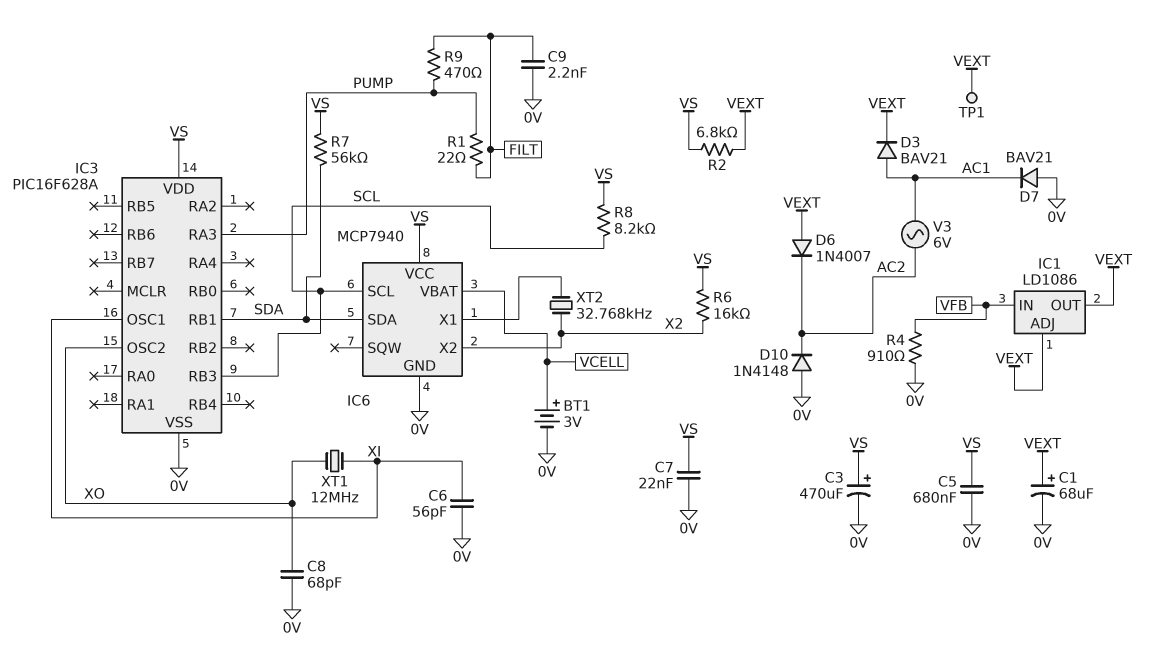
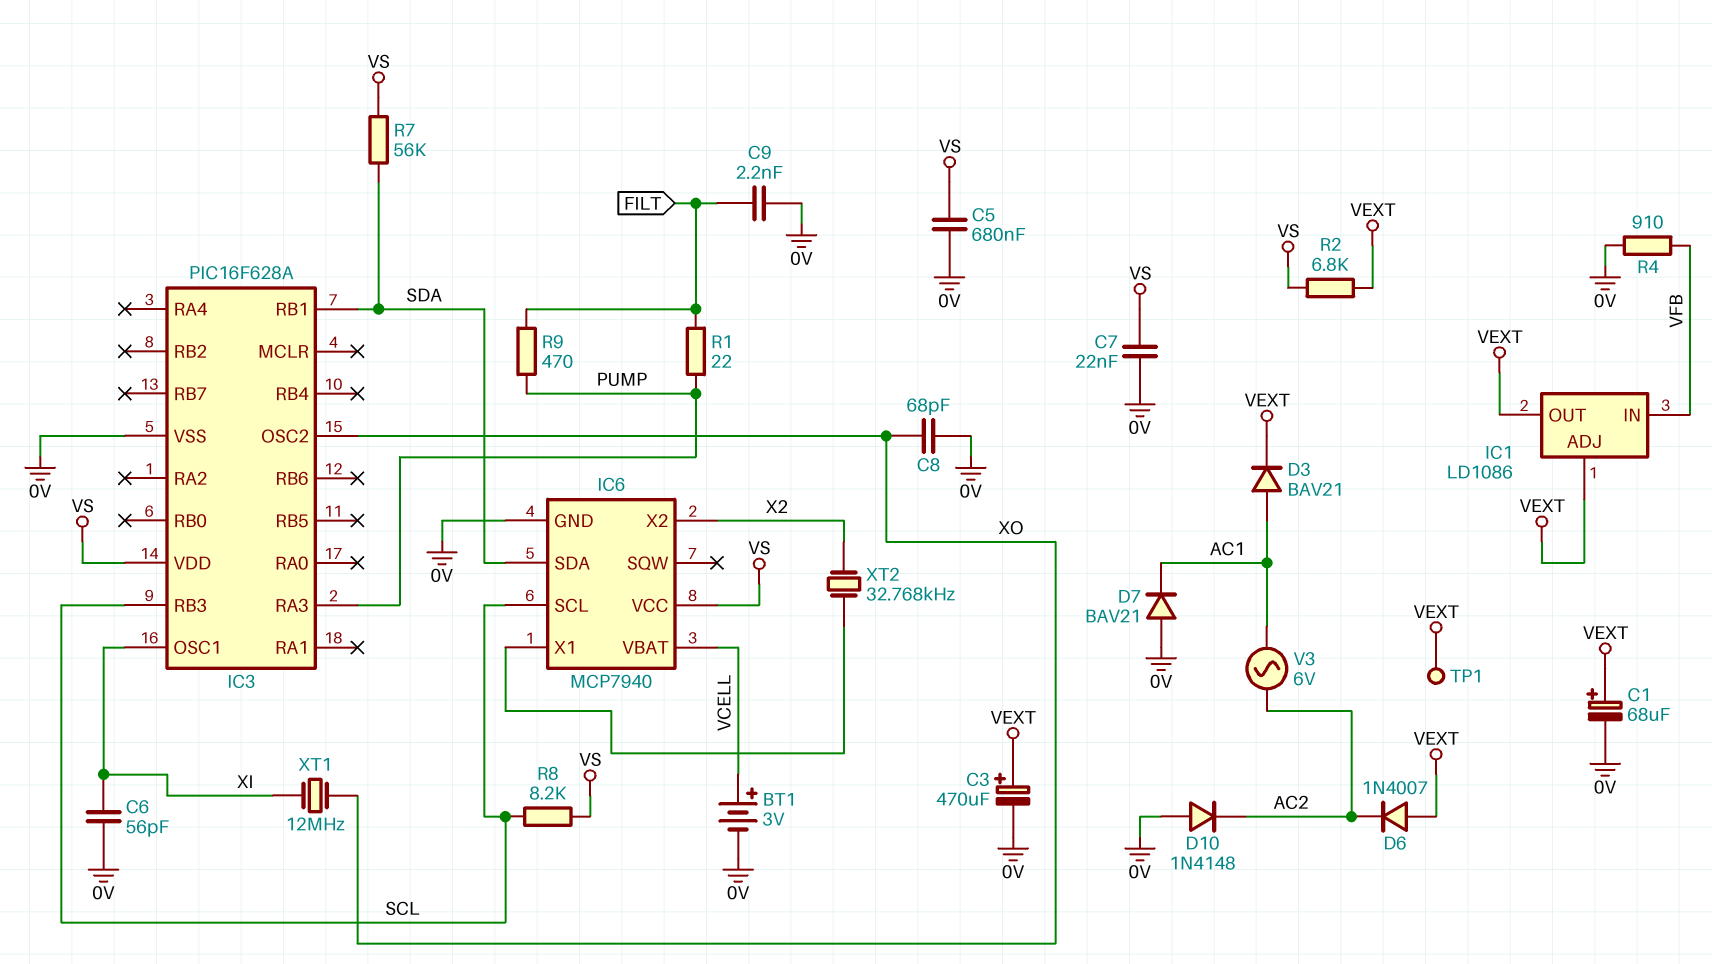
C3: 470uF (plus VS, minus 0V) -> 470uF (plus VEXT, minus 0V)
R6: 16k (VS, X2) -> none

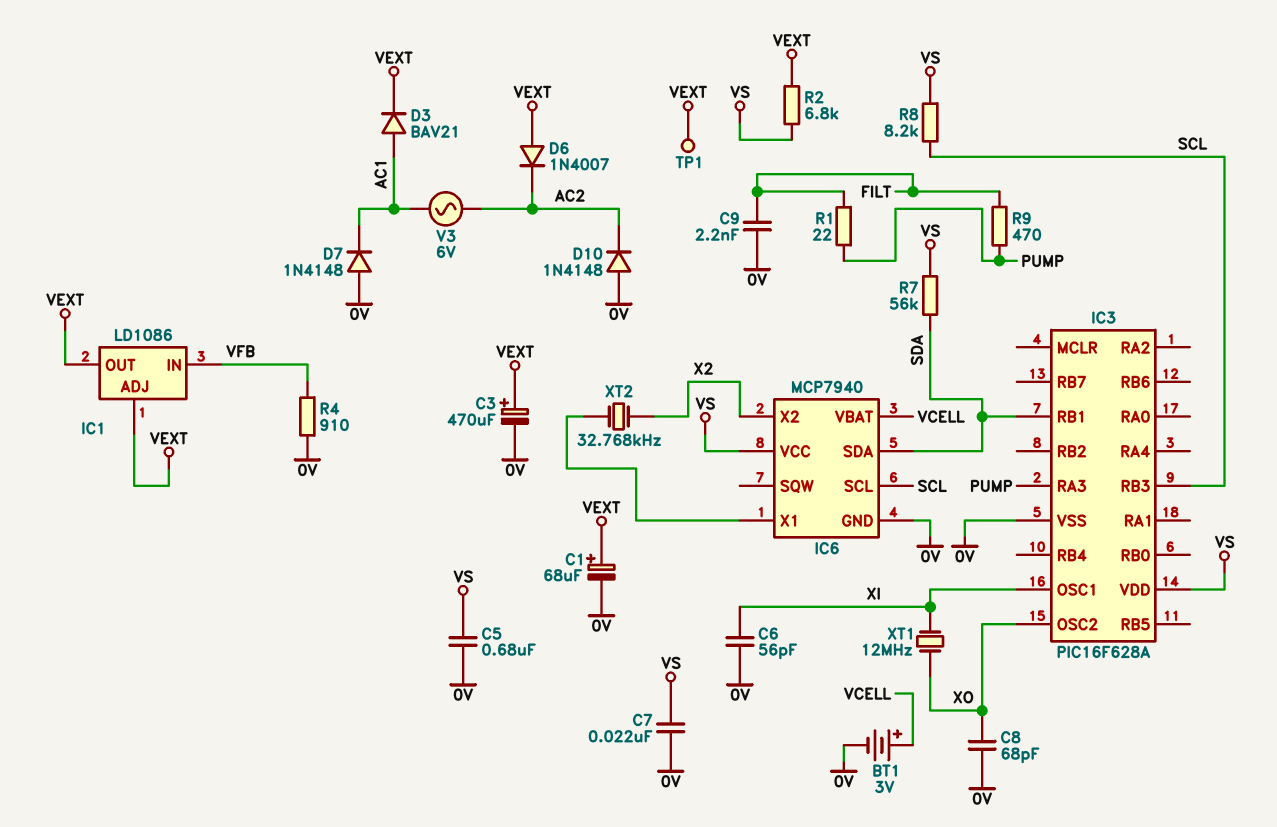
D7: diode BAV21 (A 0V, K AC1) -> diode 1N4148 (A 0V, K AC1)

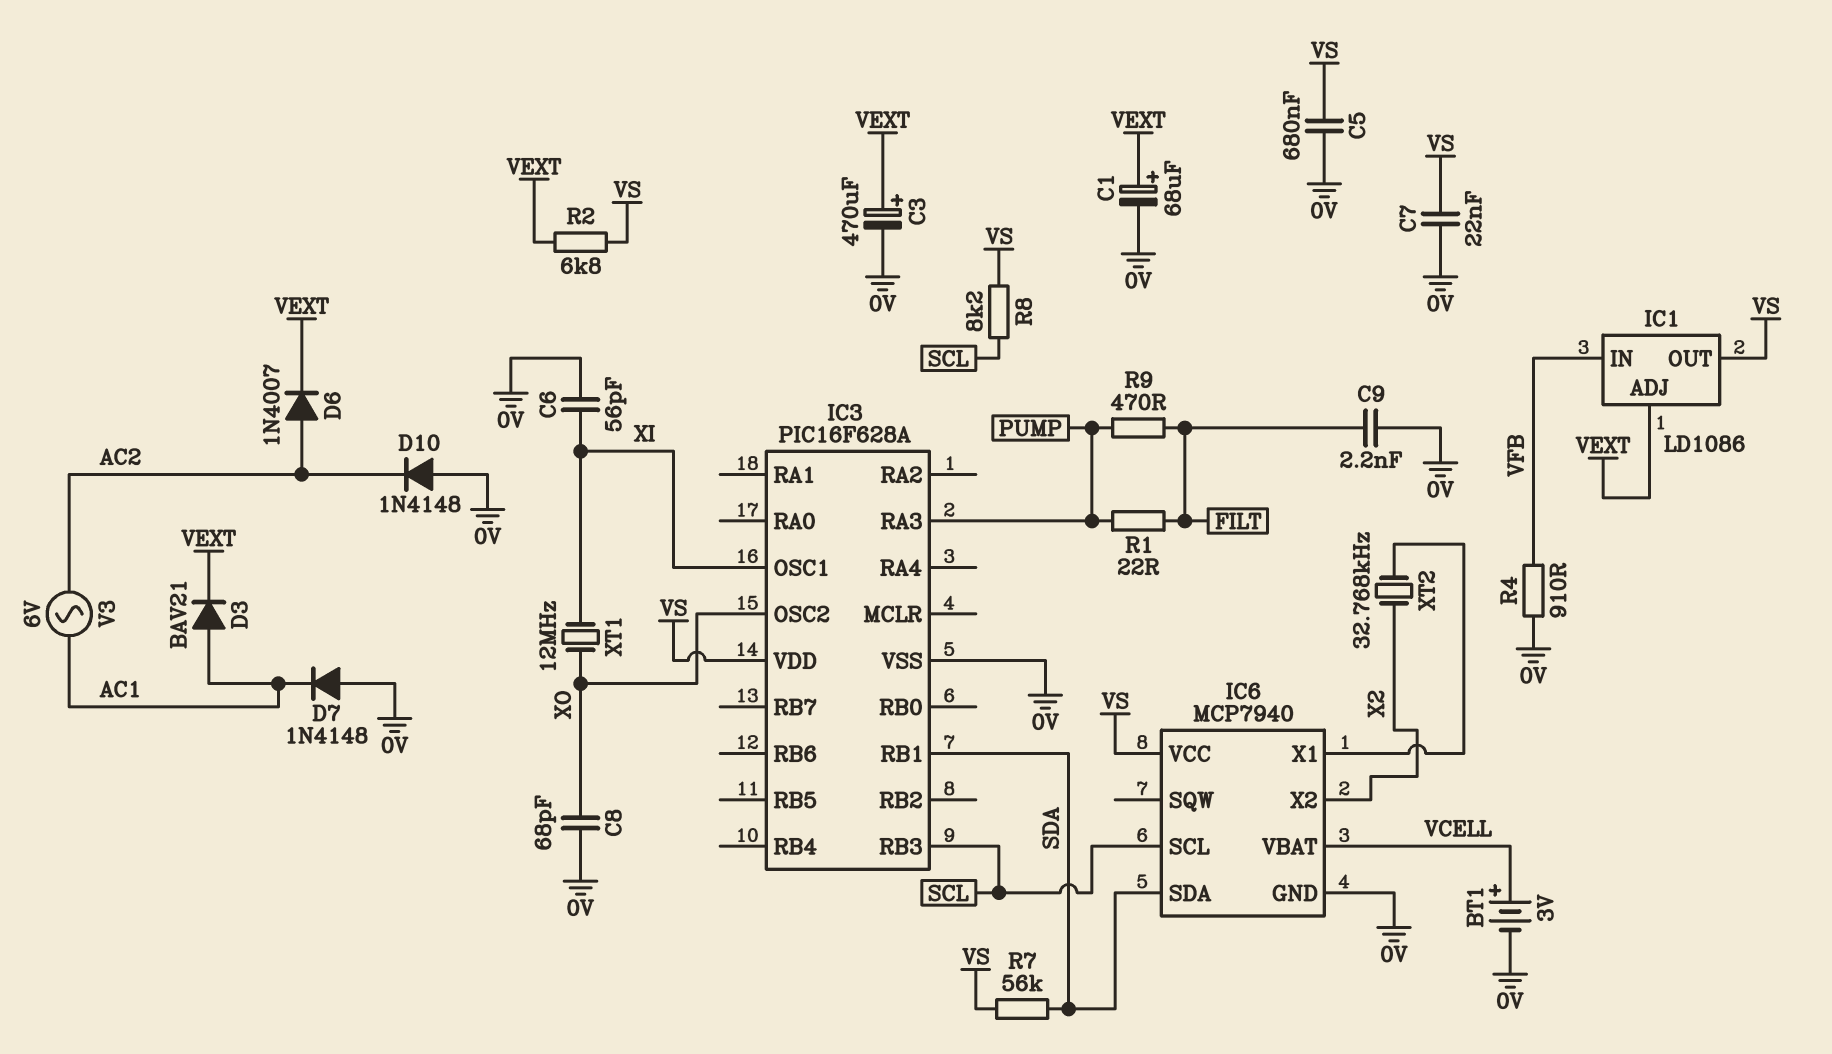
D6: diode 1N4007 (A VEXT, K AC2) -> diode 1N4007 (A AC2, K VEXT)
IC1 pin OUT: VEXT -> VS
TP1: test point (VEXT) -> none

